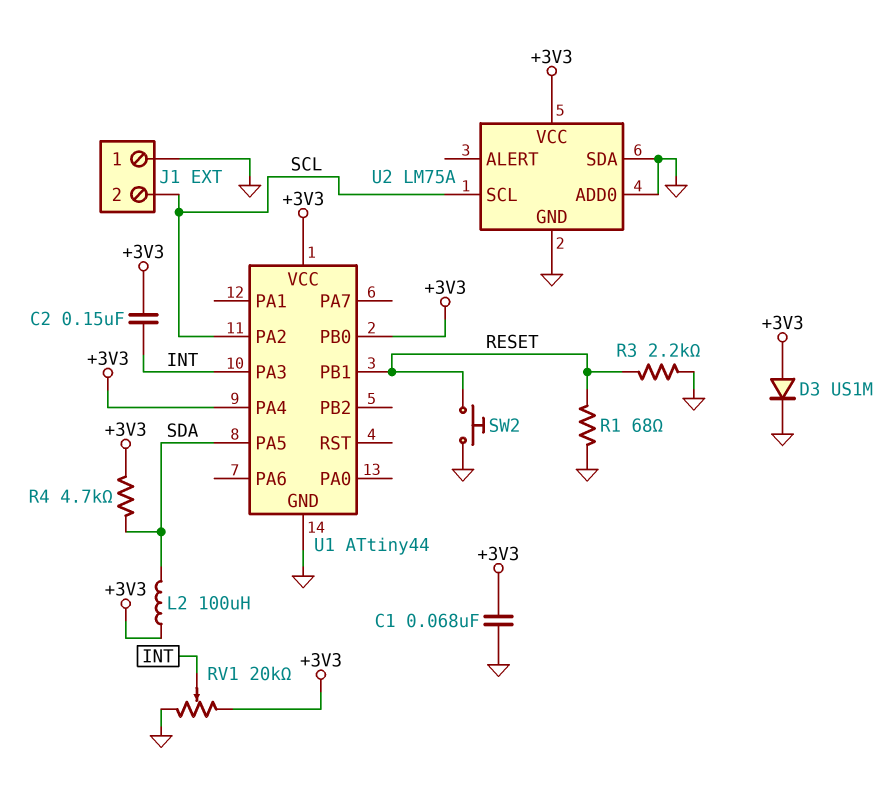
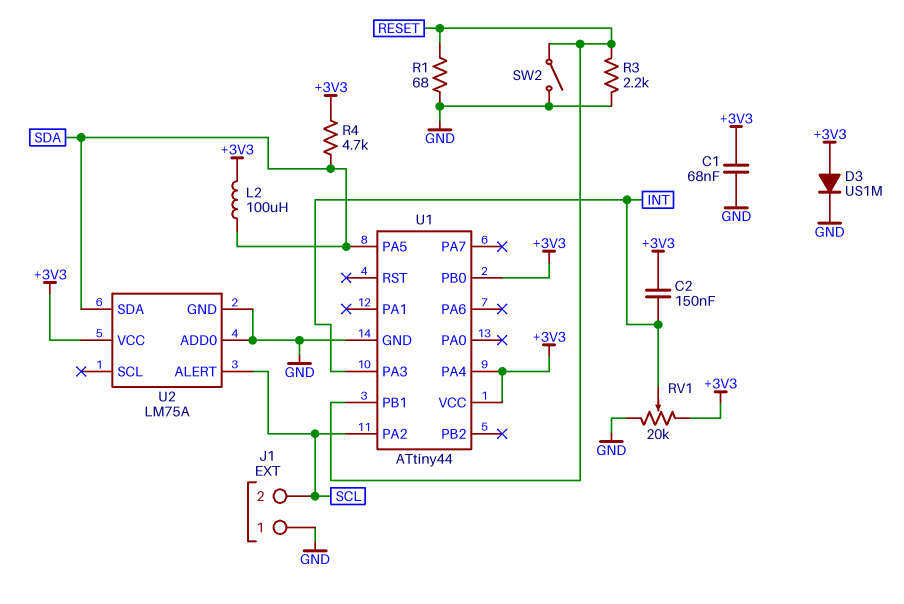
SW2: button (GND, RESET) -> switch (GND, RESET)
U2 pin ALERT: none -> SCL
U2 pin SCL: SCL -> none
U2 pin SDA: GND -> SDA

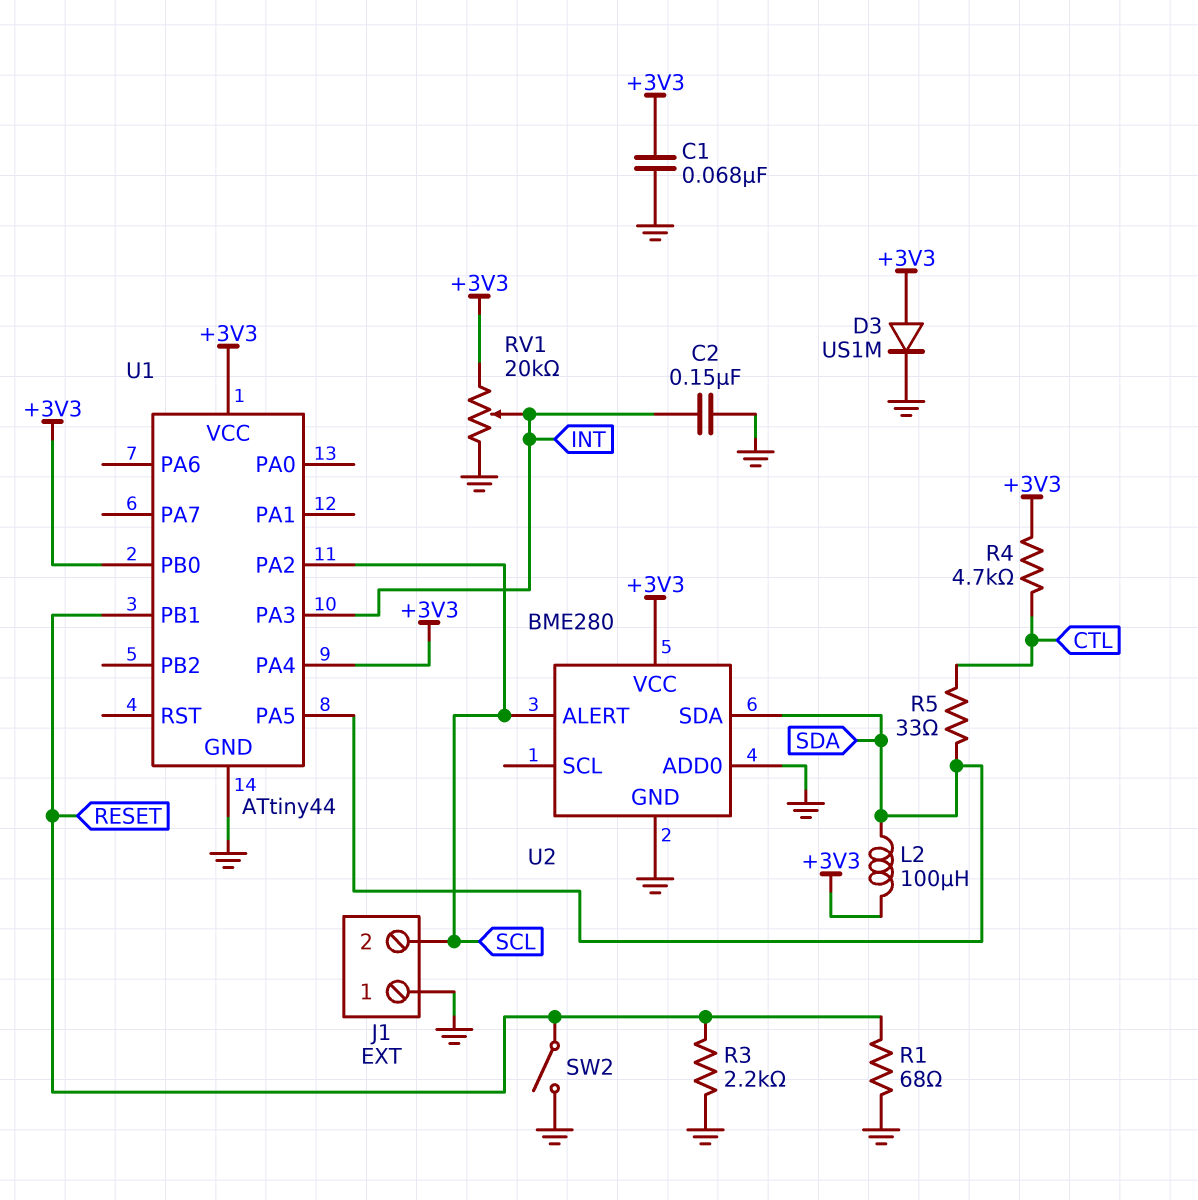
C2: 150nF (+3V3, INT) -> 150nF (GND, INT)
R4: 4.7k (+3V3, SDA) -> 4.7k (+3V3, CTL)
R5: none -> 33 (CTL, SDA)
U2: LM75A -> BME280

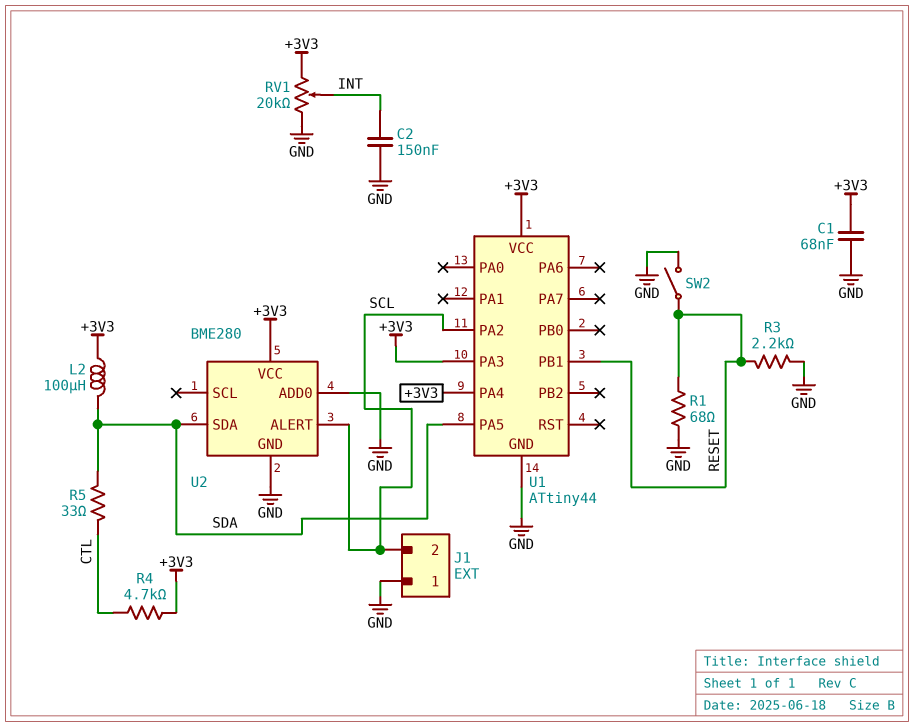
D3: diode US1M (A +3V3, K GND) -> none
U1 pin PA3: INT -> +3V3
U1 pin PB0: +3V3 -> none

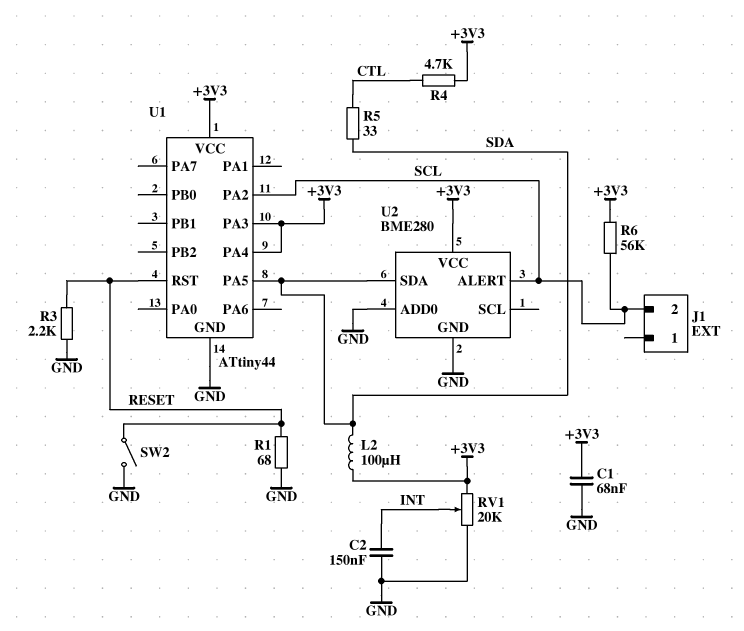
J1 pin 1: GND -> none
R6: none -> 56k (+3V3, SCL)
U1 pin PB1: RESET -> none
U1 pin RST: none -> RESET

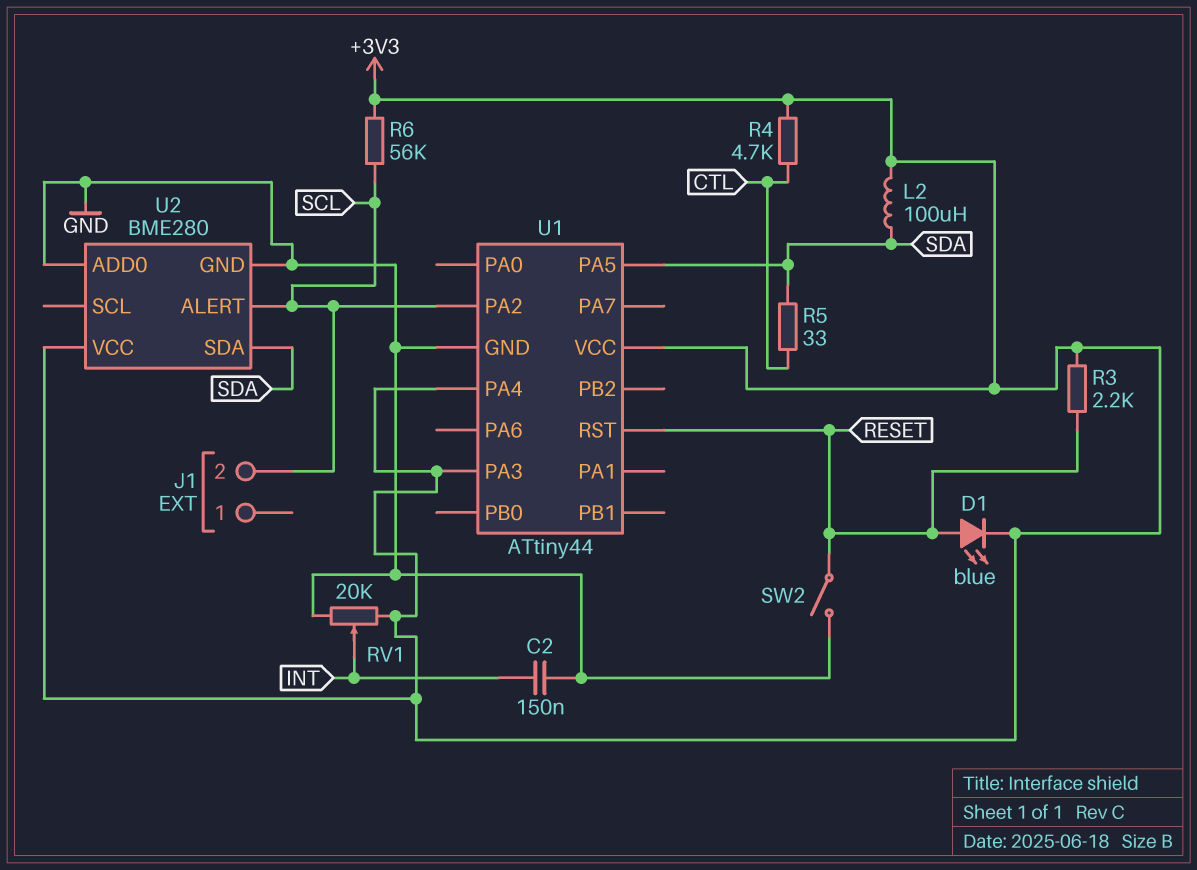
C1: 68nF (+3V3, GND) -> none
D1: none -> LED blue (A RESET, K +3V3)
R1: 68 (GND, RESET) -> none
R3: 2.2k (GND, RESET) -> 2.2k (+3V3, RESET)

